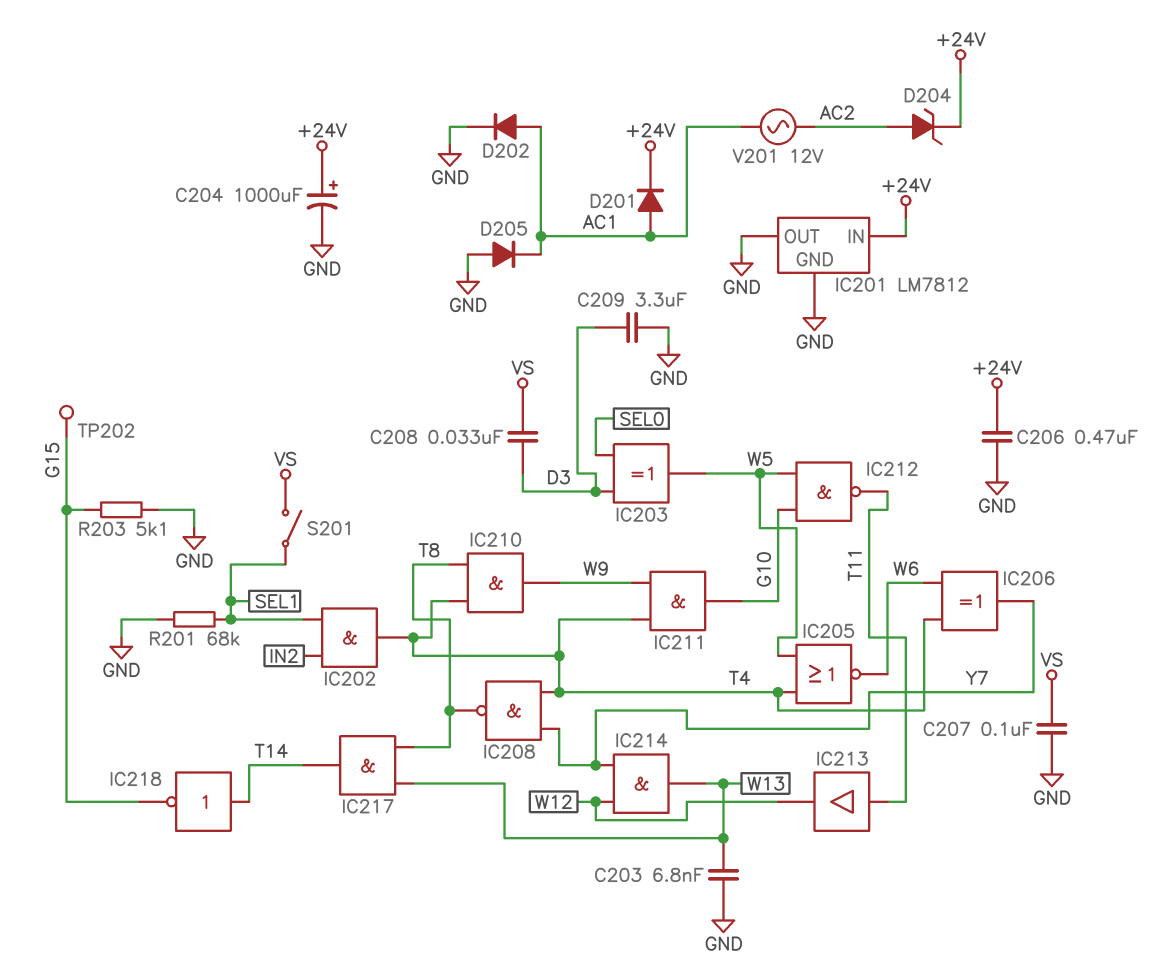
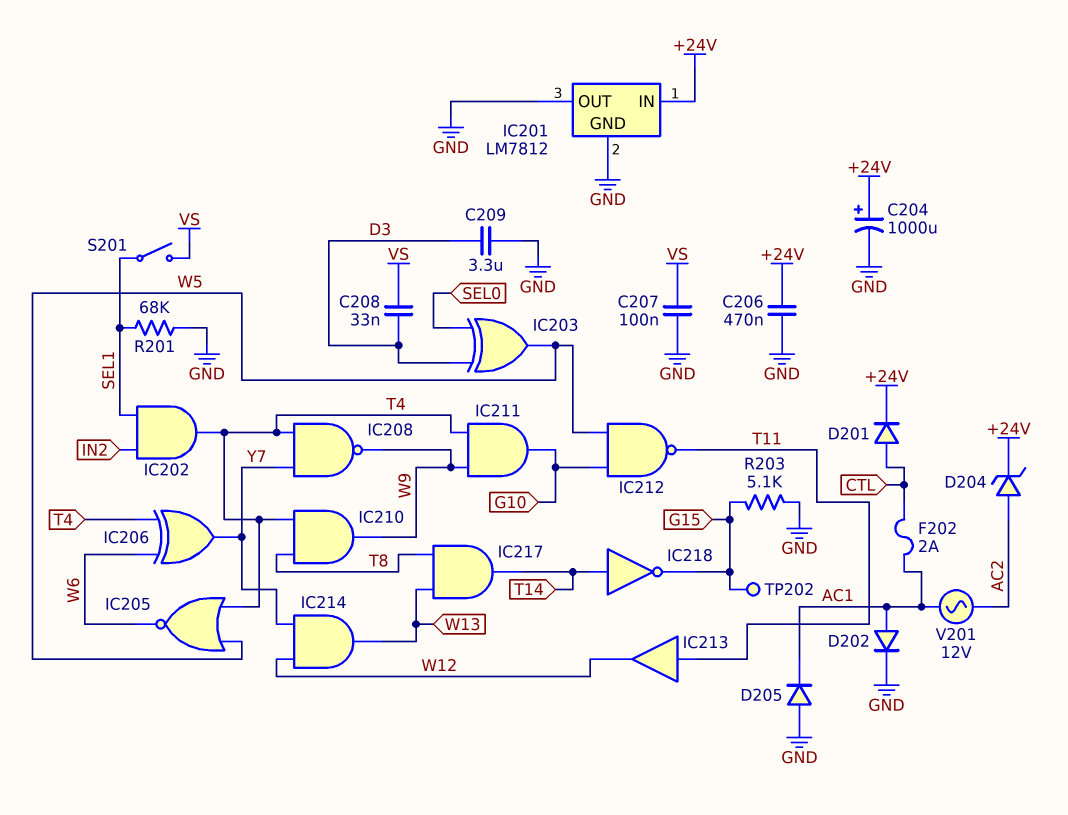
C203: 6.8nF (GND, W13) -> none
D201: diode (A AC1, K +24V) -> diode (A CTL, K +24V)
F202: none -> 2A (AC1, CTL)
IC208: NAND (in T4, in Y7, out T8) -> NAND (in T4, in Y7, out W9)

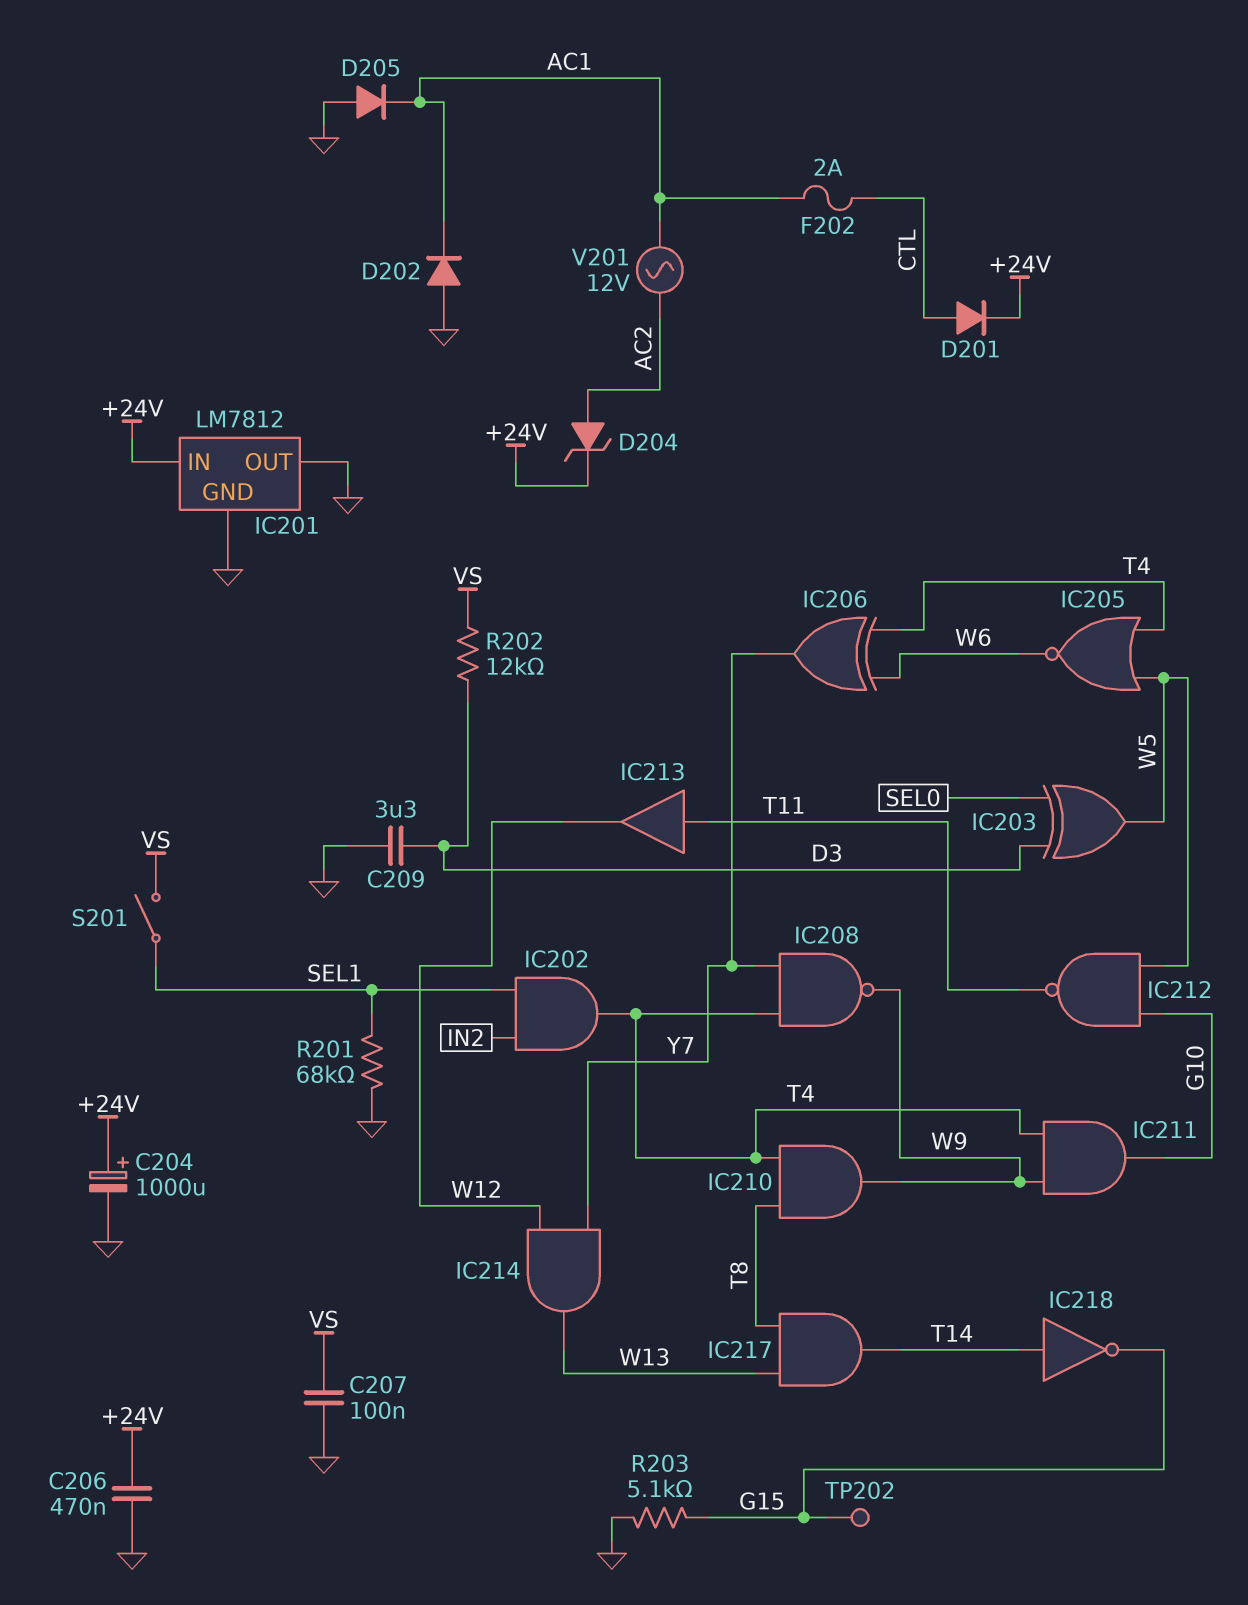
C208: 33nF (D3, VS) -> none
D202: diode (A AC1, K GND) -> diode (A GND, K AC1)
R202: none -> 12k (D3, VS)

